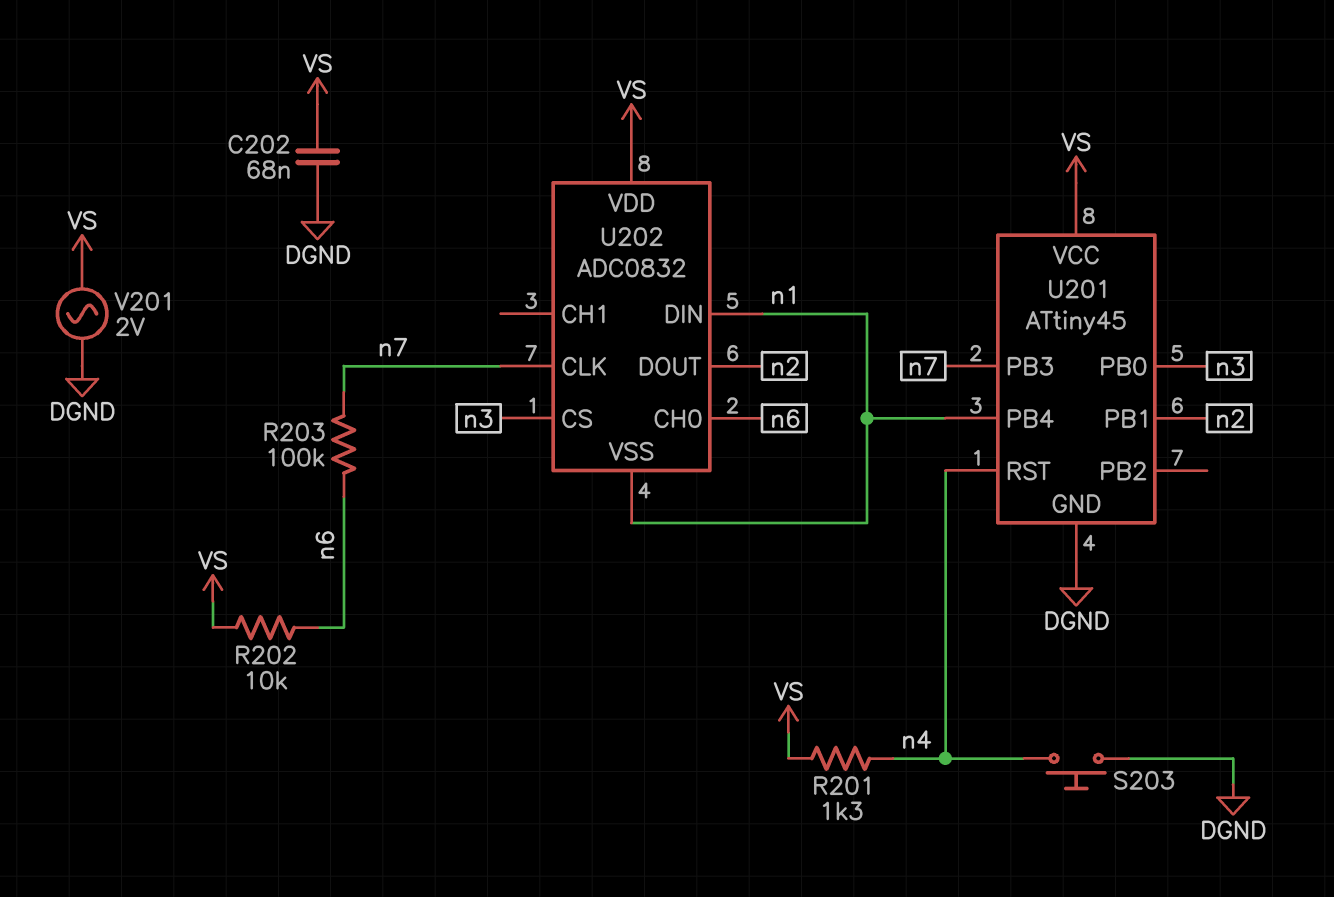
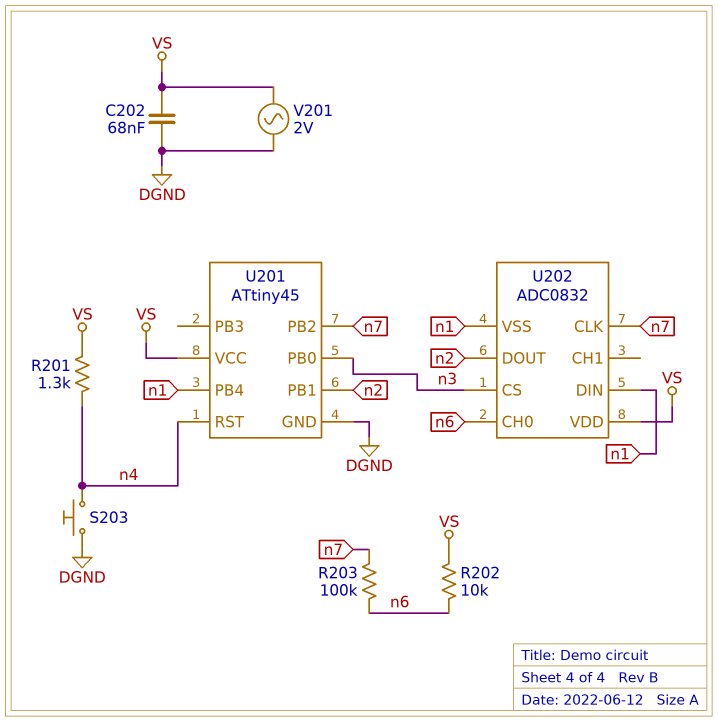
U201 pin PB2: none -> n7
U201 pin PB3: n7 -> none

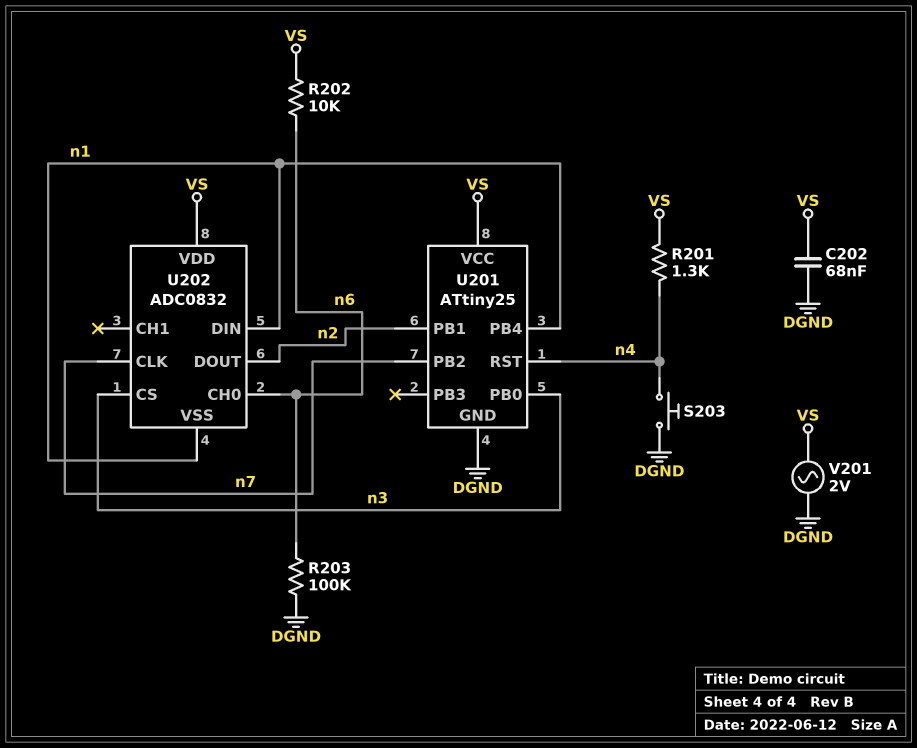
R203: 100k (n6, n7) -> 100k (DGND, n6)
U201: ATtiny45 -> ATtiny25

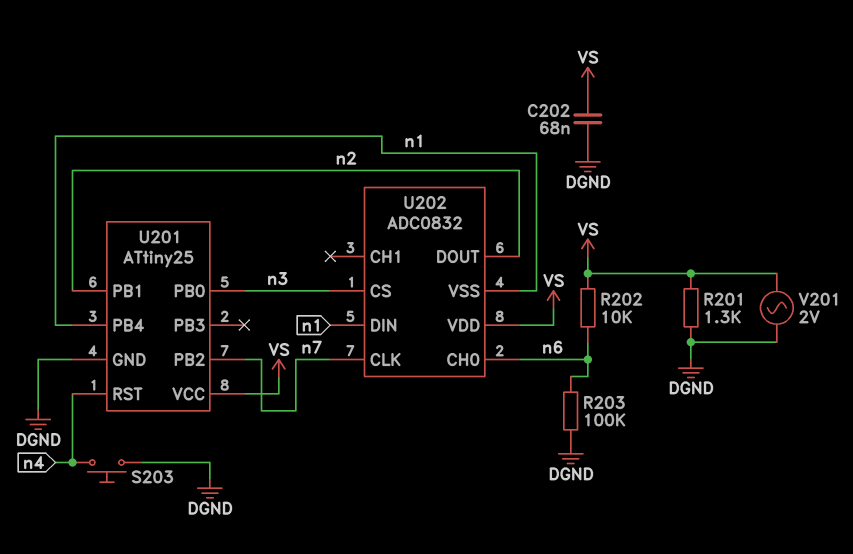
R201: 1.3k (VS, n4) -> 1.3k (DGND, VS)

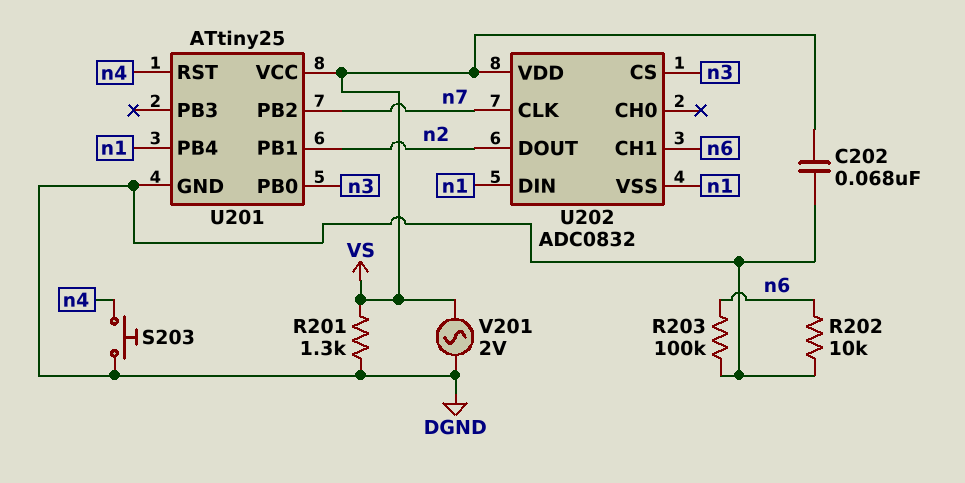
R202: 10k (VS, n6) -> 10k (DGND, n6)
U202 pin CH0: n6 -> none
U202 pin CH1: none -> n6

